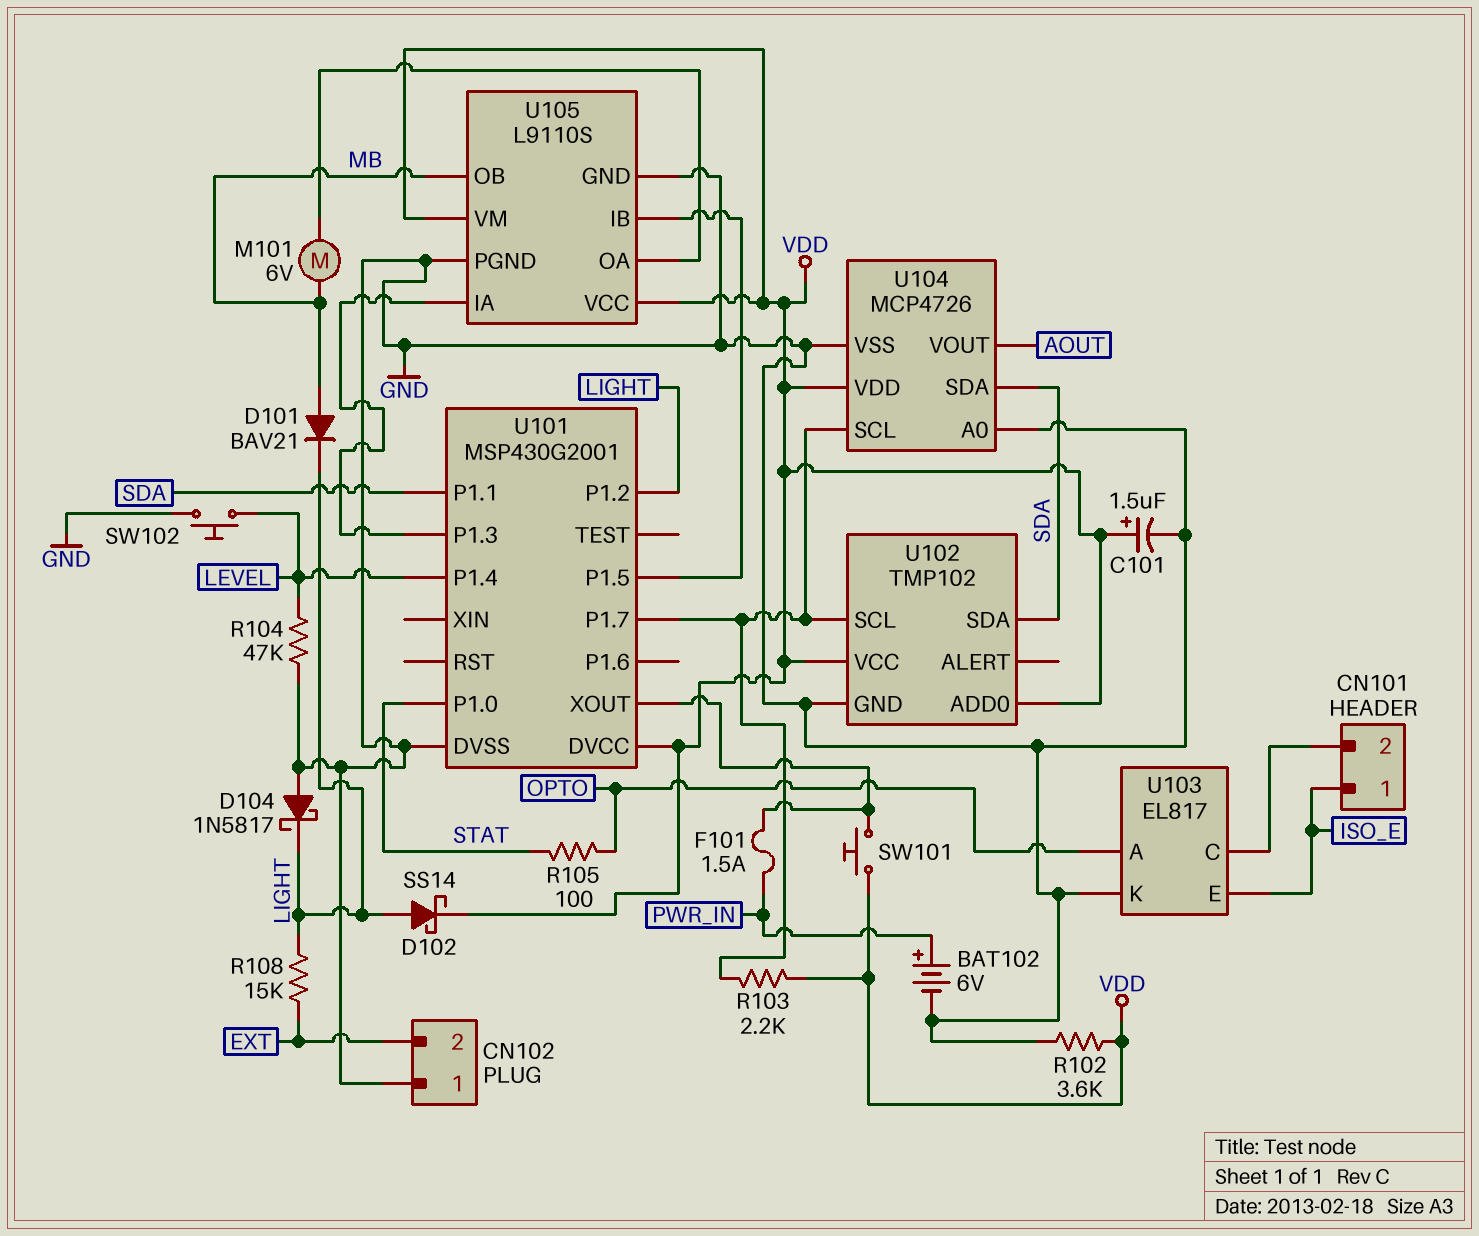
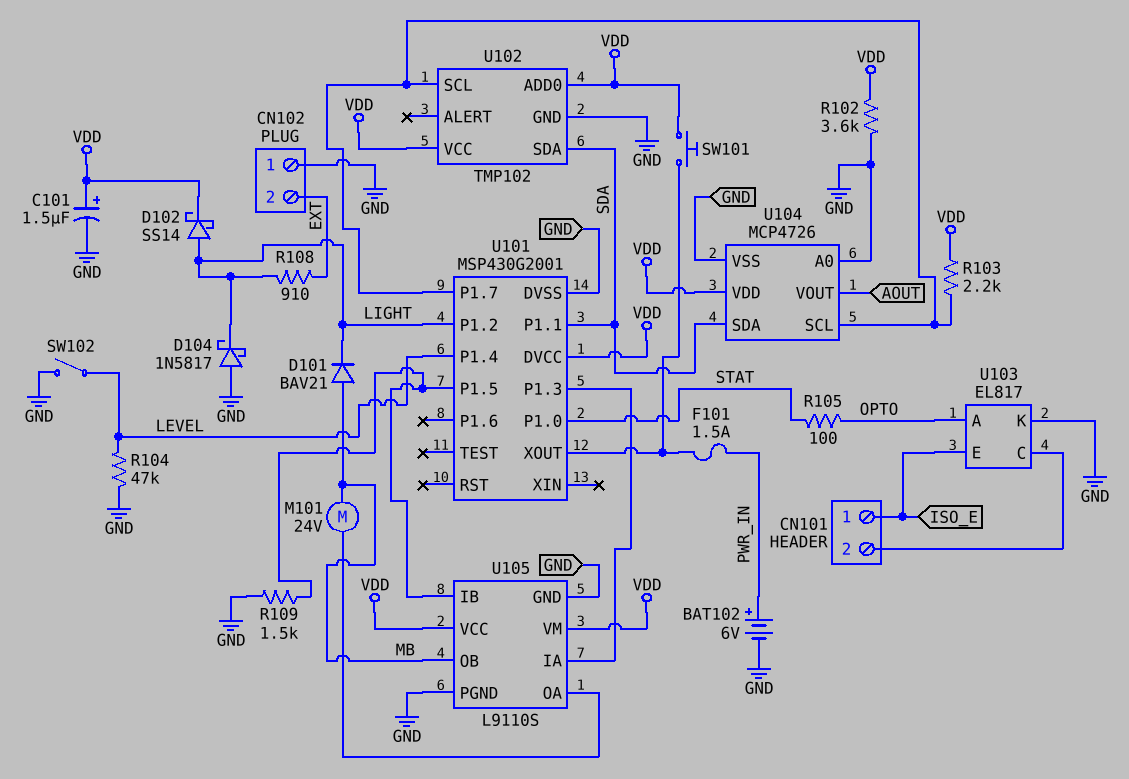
M101: motor 6V (MB, U105/OA) -> motor 24V (MB, U105/OA)
R108: 15k (EXT, LIGHT) -> 910 (EXT, LIGHT)
R109: none -> 1.5k (GND, U101/P1.5)
SW102: button (GND, LEVEL) -> switch (GND, LEVEL)

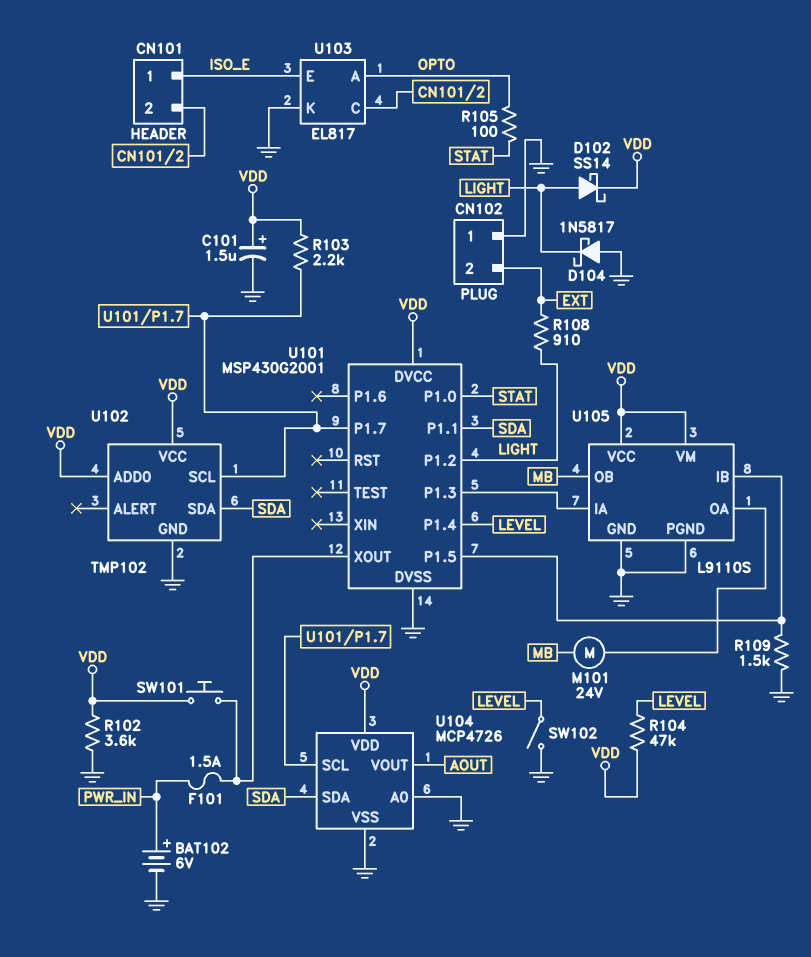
D101: diode BAV21 (A MB, K LIGHT) -> none
R104: 47k (GND, LEVEL) -> 47k (LEVEL, VDD)

